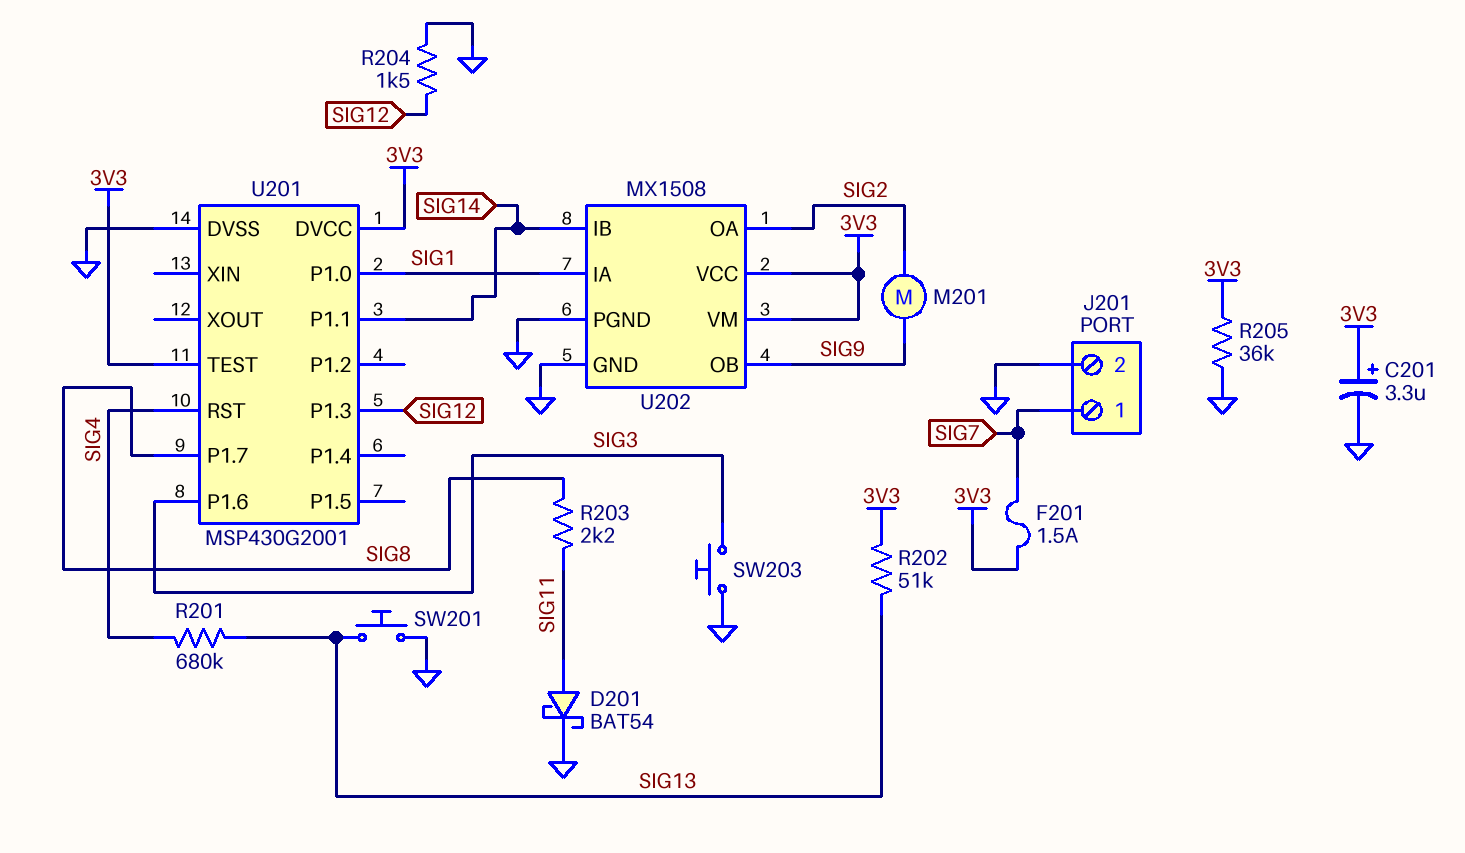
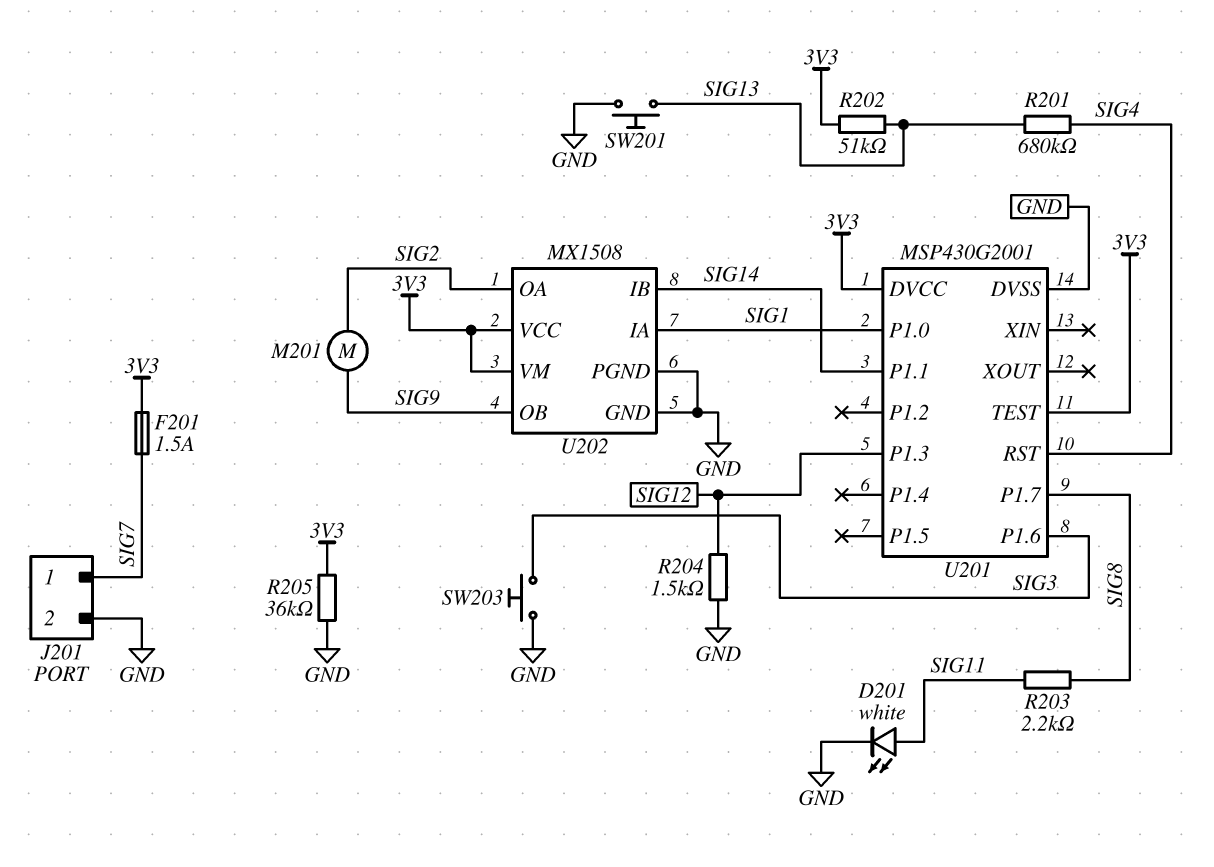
C201: 3.3uF (plus 3V3, minus GND) -> none
D201: schottky BAT54 (A SIG11, K GND) -> LED white (A SIG11, K GND)

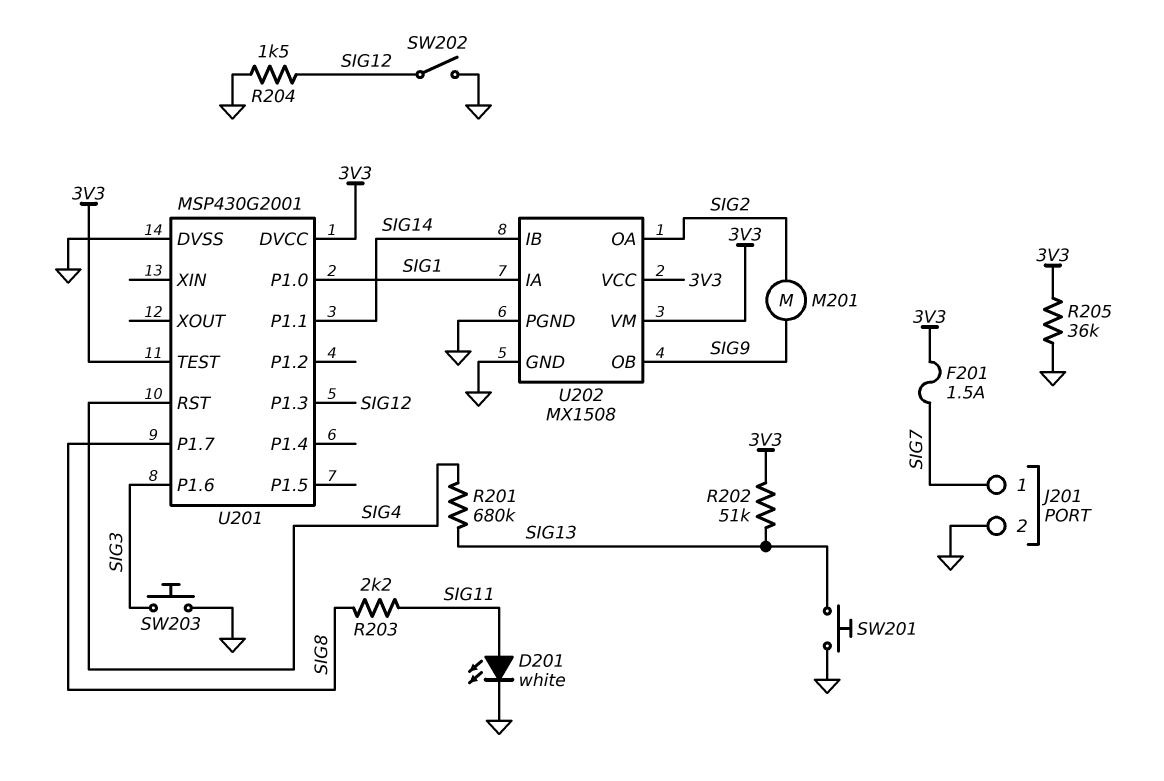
SW202: none -> switch (GND, SIG12)

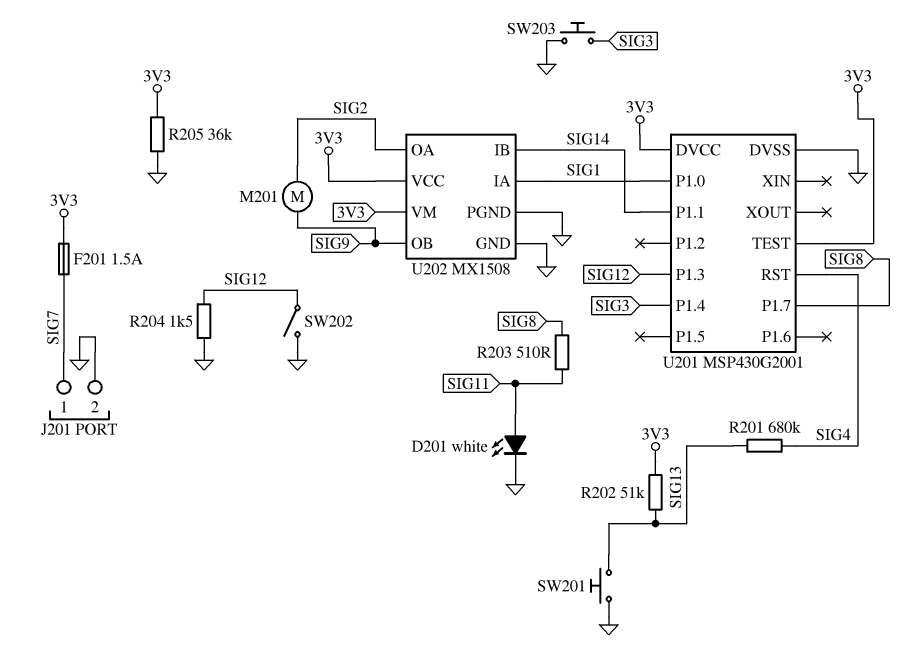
R203: 2.2k (SIG8, SIG11) -> 510 (SIG8, SIG11)
U201 pin P1.4: none -> SIG3
U201 pin P1.6: SIG3 -> none

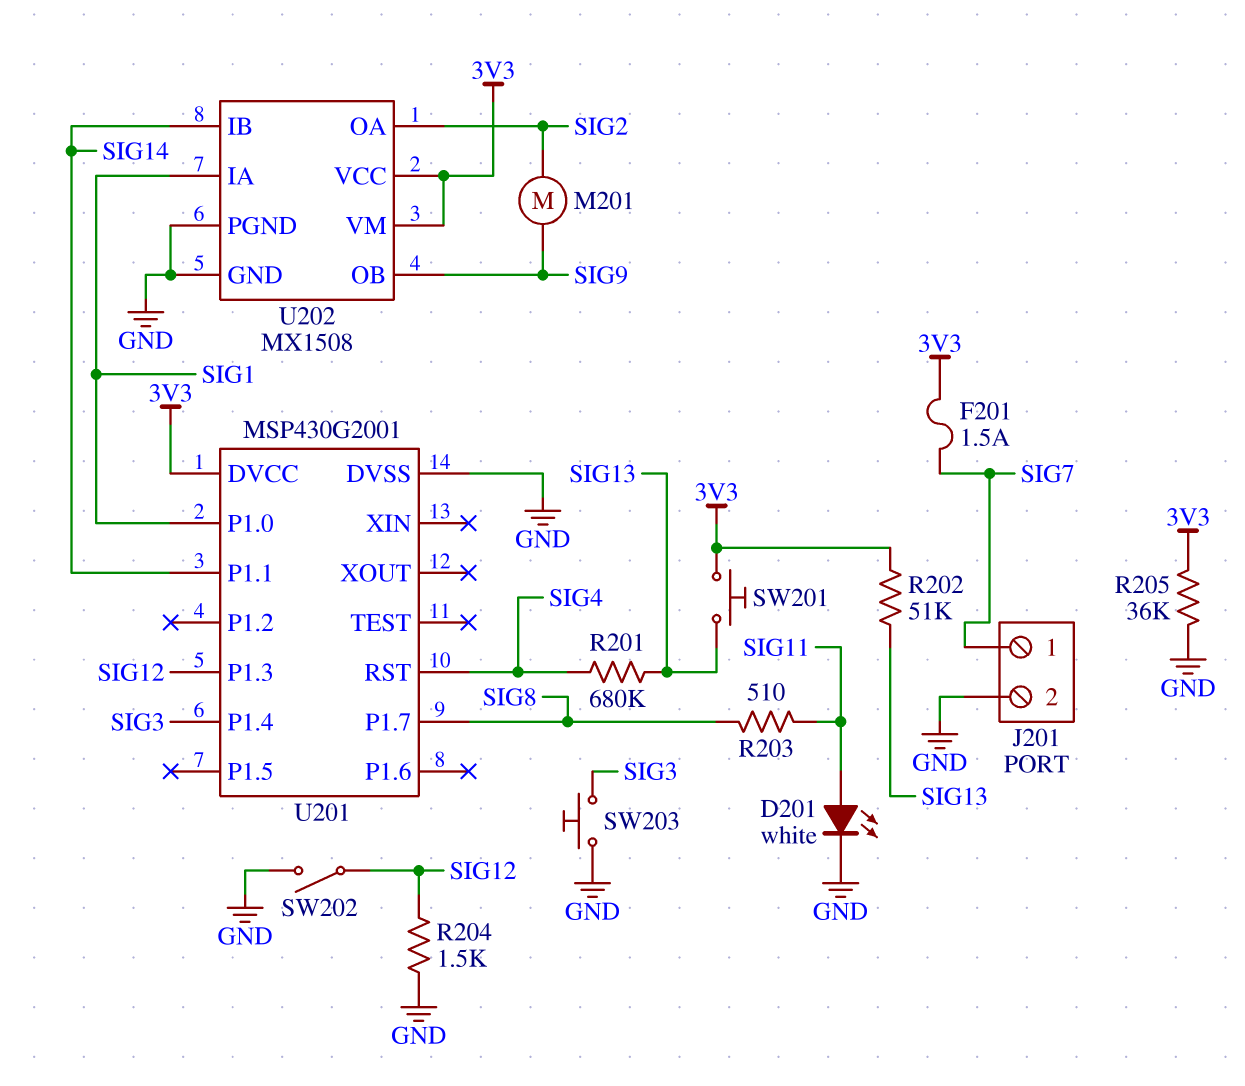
SW201: button (GND, SIG13) -> button (3V3, SIG13)
U201 pin TEST: 3V3 -> none

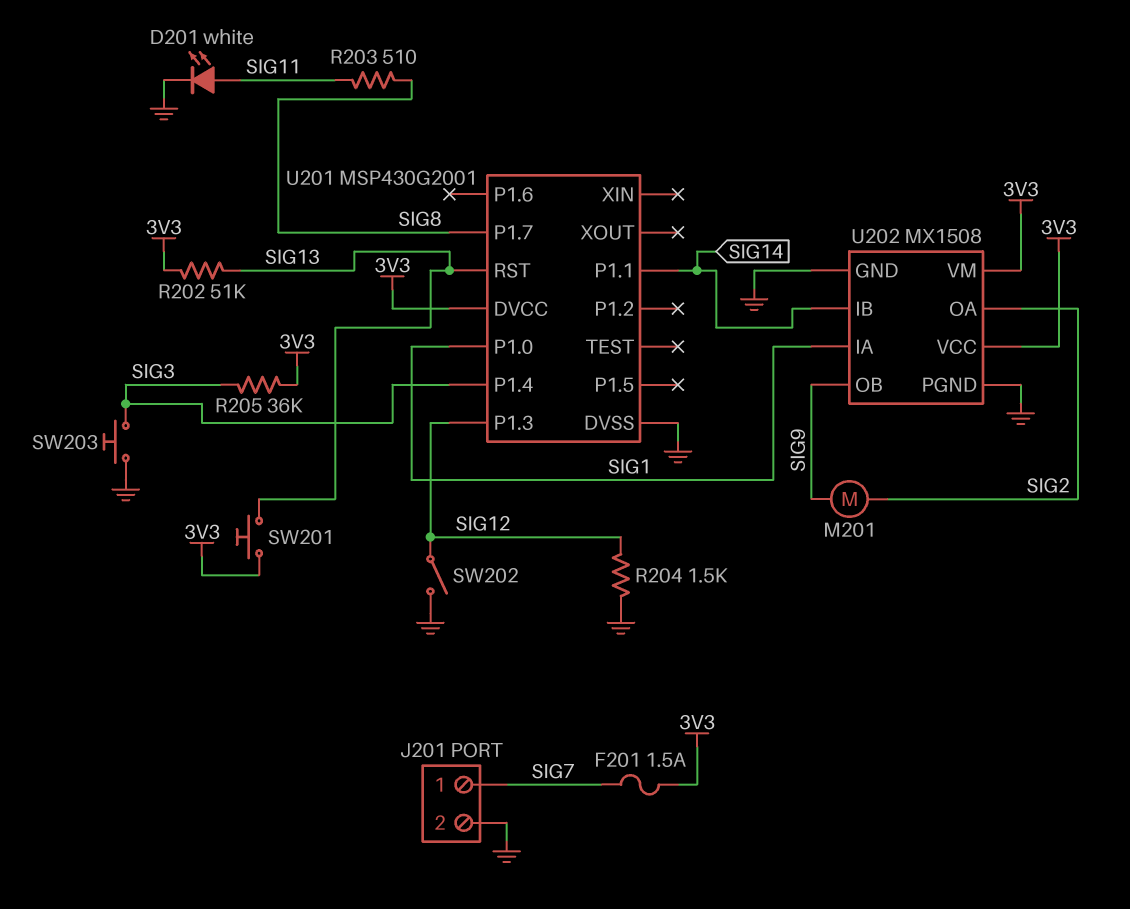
R201: 680k (SIG4, SIG13) -> none
R205: 36k (3V3, GND) -> 36k (3V3, SIG3)
U201 pin RST: SIG4 -> SIG13

